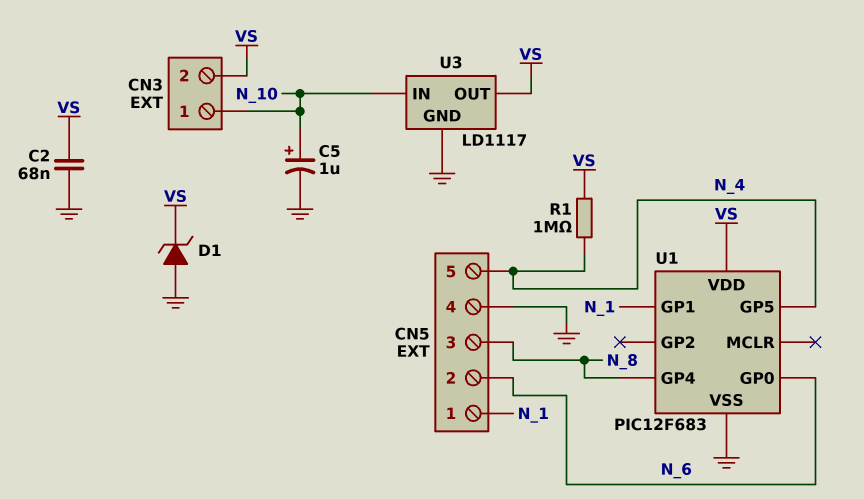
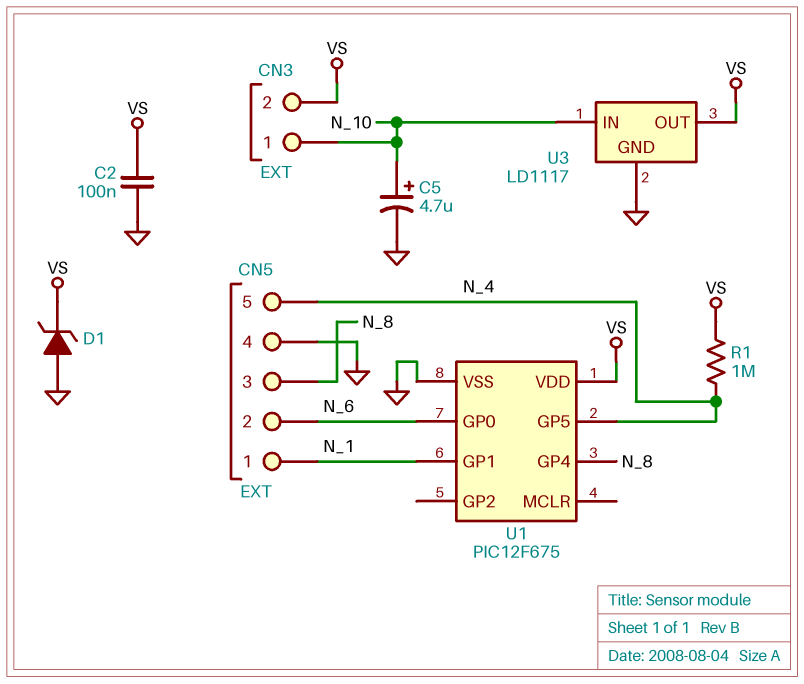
C2: 68nF (GND, VS) -> 100nF (GND, VS)
C5: 1uF (plus N_10, minus GND) -> 4.7uF (plus N_10, minus GND)
U1: PIC12F683 -> PIC12F675

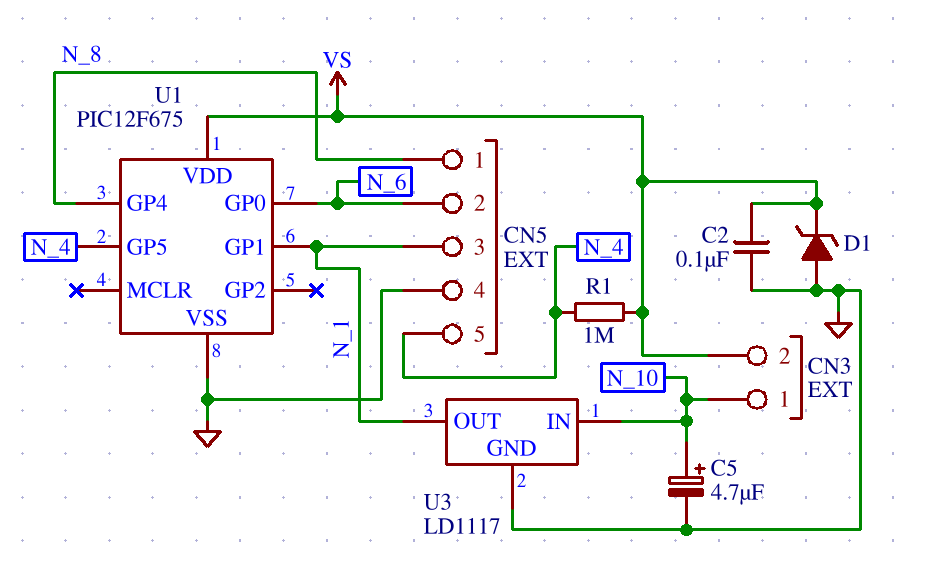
CN5 pin 1: N_1 -> N_8
CN5 pin 3: N_8 -> N_1
U3 pin OUT: VS -> N_1

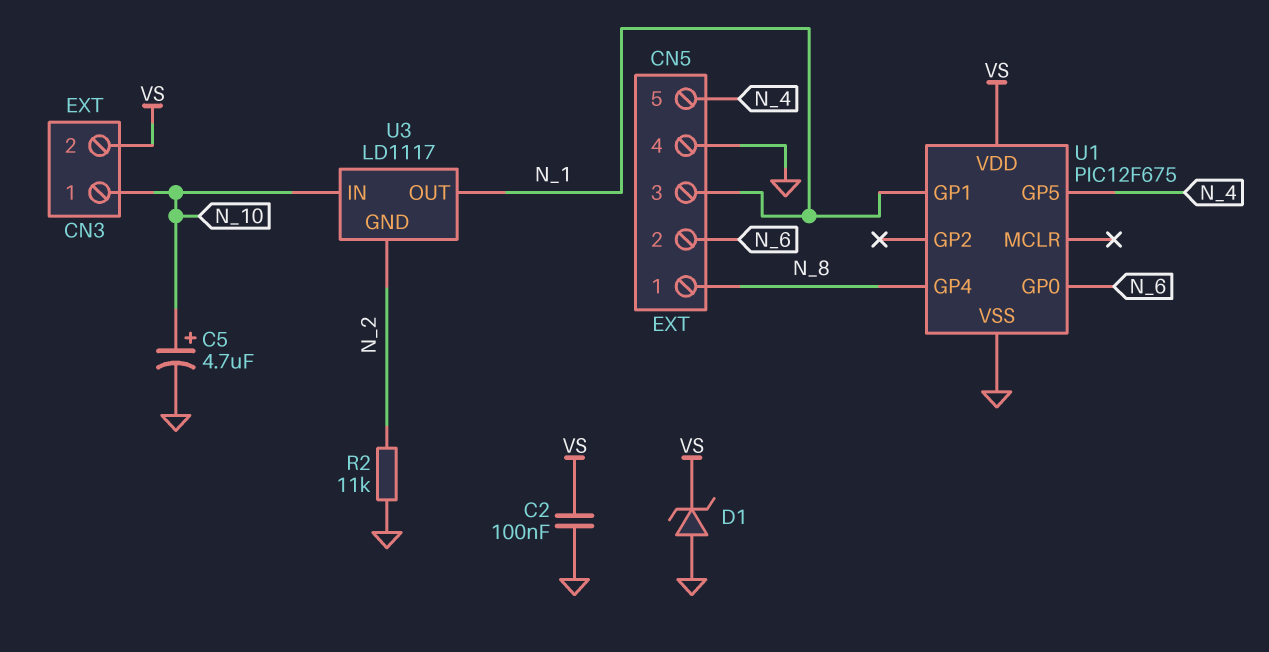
R1: 1M (N_4, VS) -> none
R2: none -> 11k (GND, N_2)
U3 pin GND: GND -> N_2

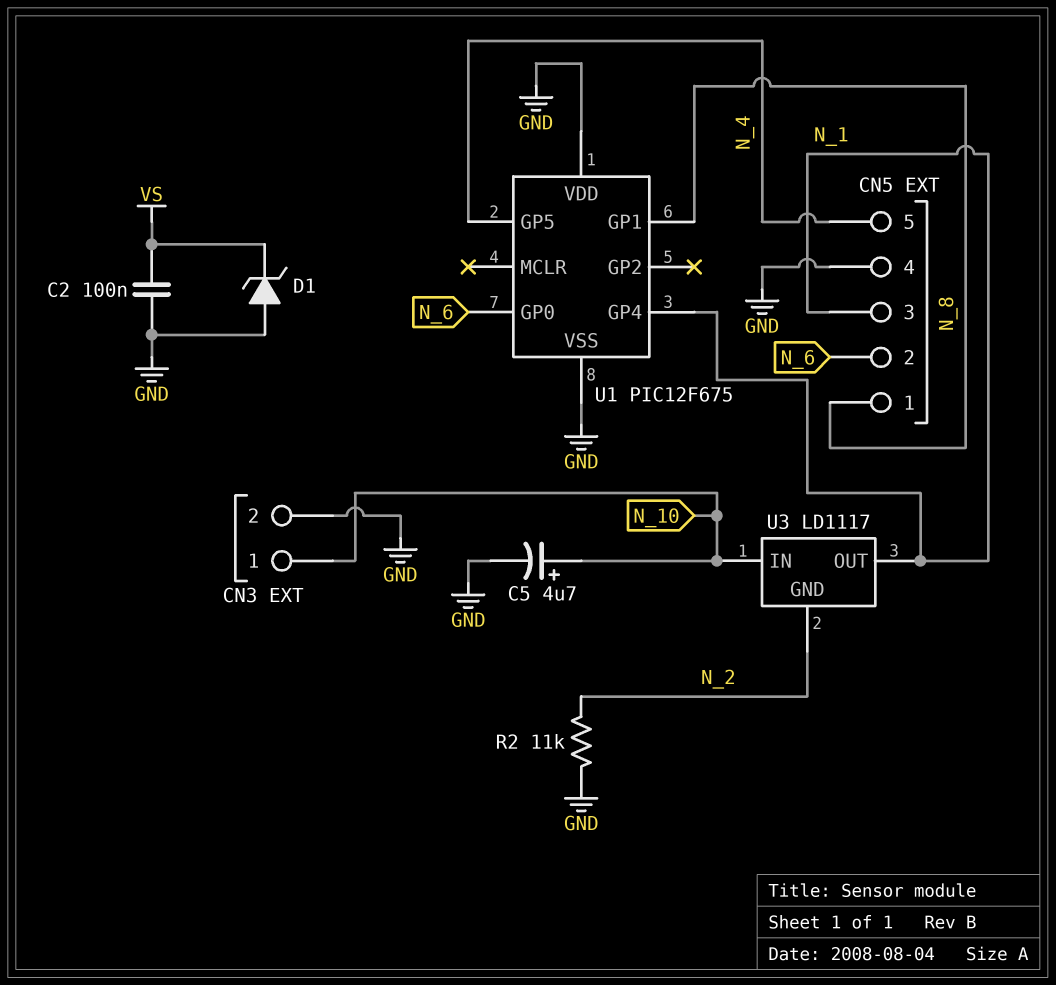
CN3 pin 2: VS -> GND
U1 pin GP1: N_1 -> N_8
U1 pin GP4: N_8 -> N_1
U1 pin VDD: VS -> GND

